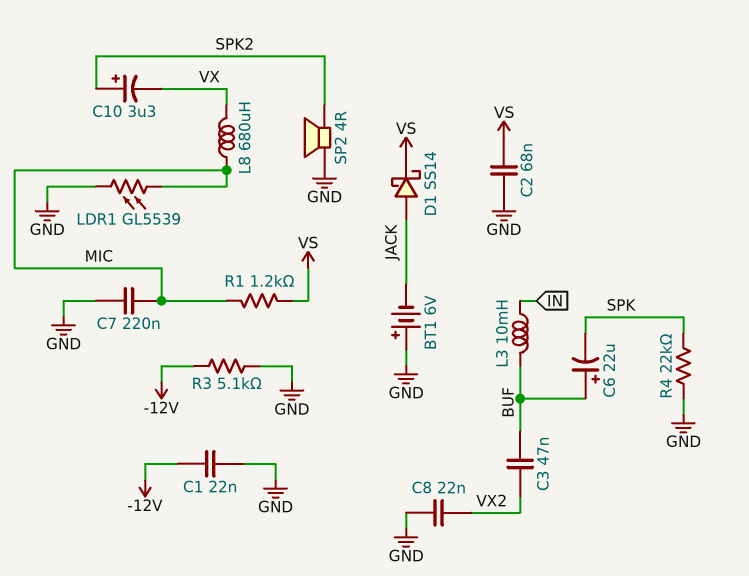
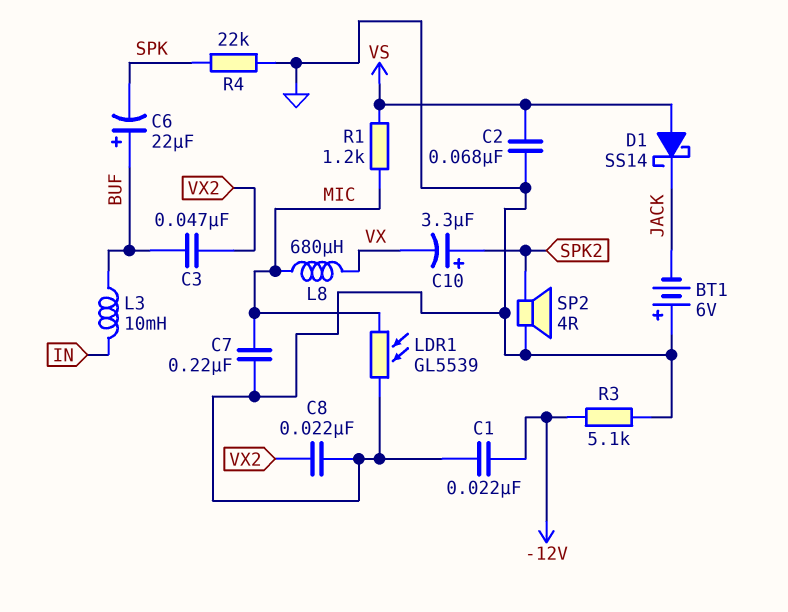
D1: schottky SS14 (A JACK, K VS) -> schottky SS14 (A VS, K JACK)

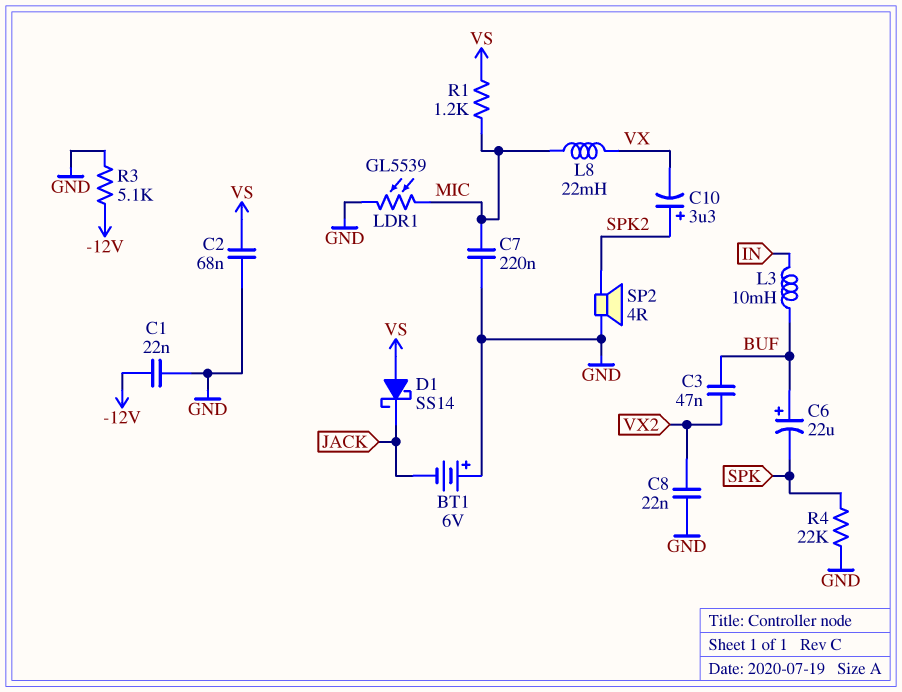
L8: 680uH (MIC, VX) -> 22mH (MIC, VX)

